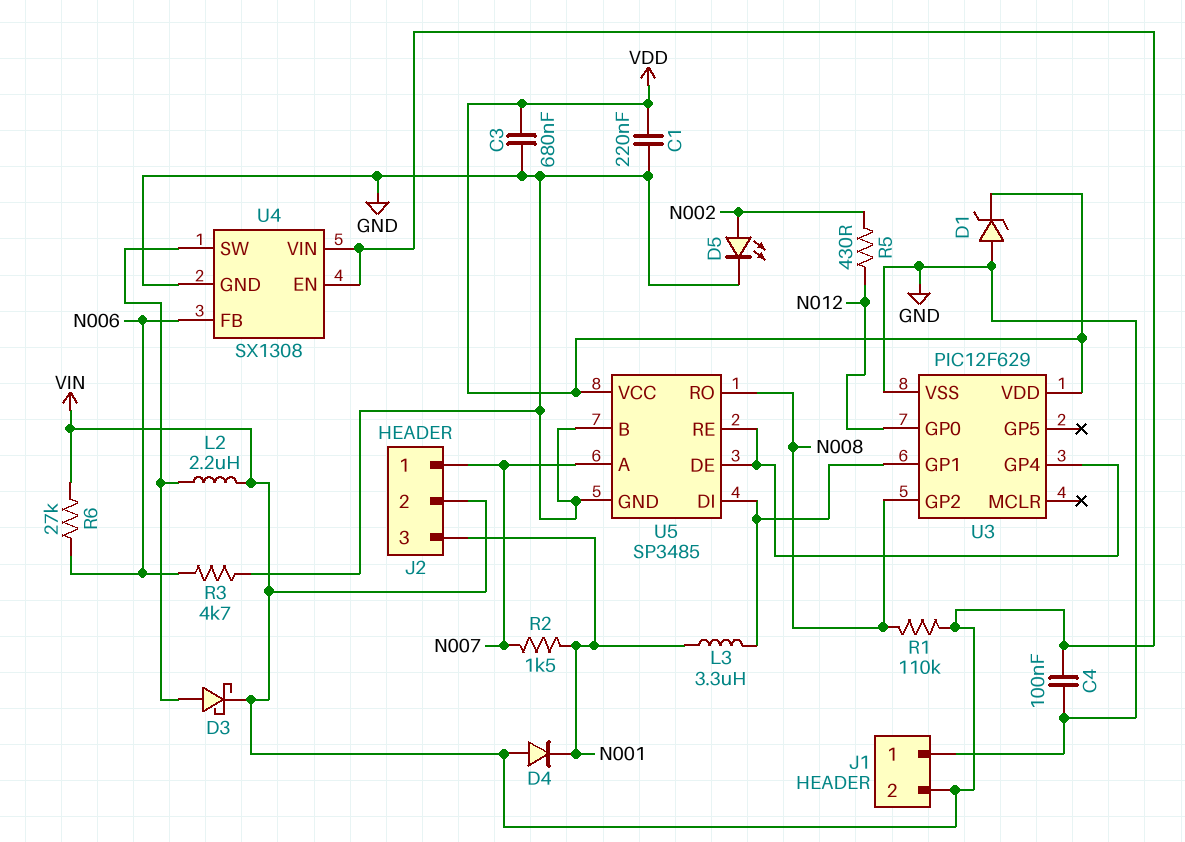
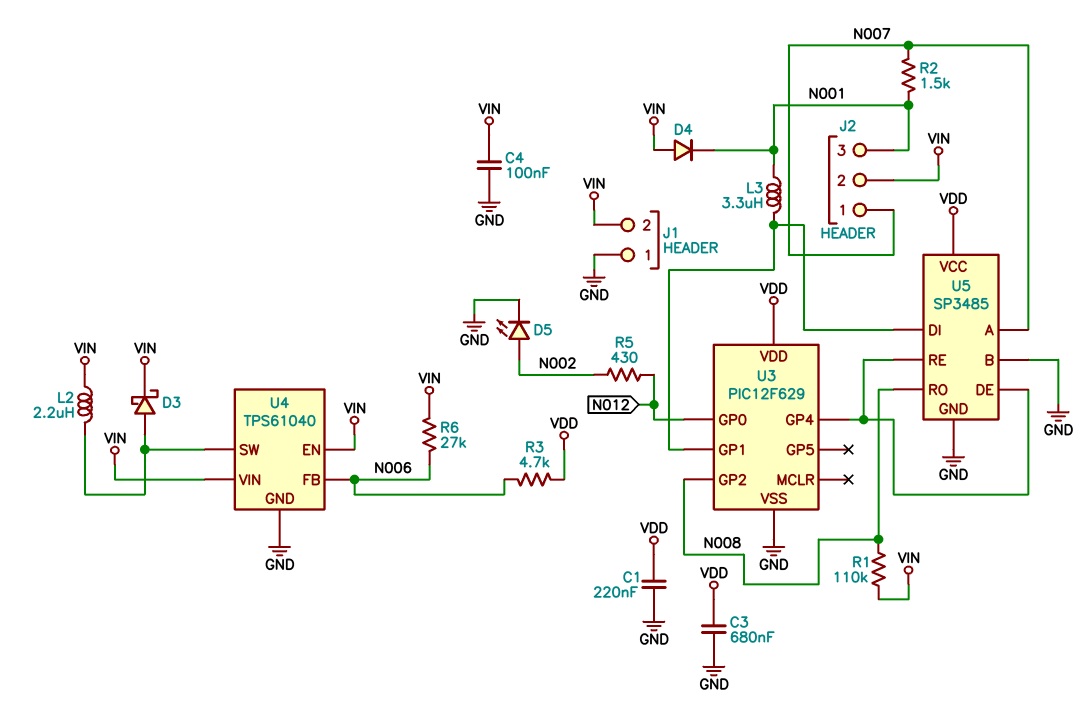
D1: zener (A GND, K VDD) -> none
R3: 4.7k (GND, N006) -> 4.7k (N006, VDD)
U4: SX1308 -> TPS61040

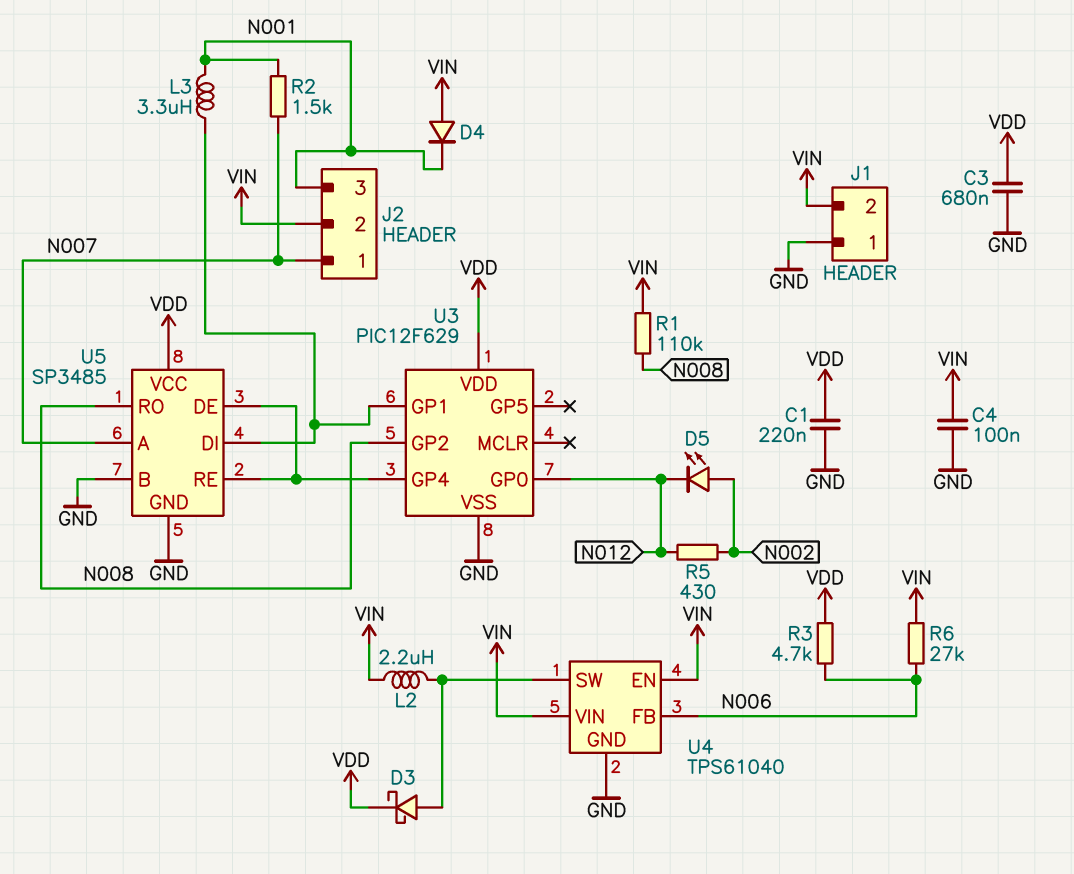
D3: schottky (A U4/SW, K VIN) -> schottky (A U4/SW, K VDD)
D5: LED (A N002, K GND) -> LED (A N002, K N012)

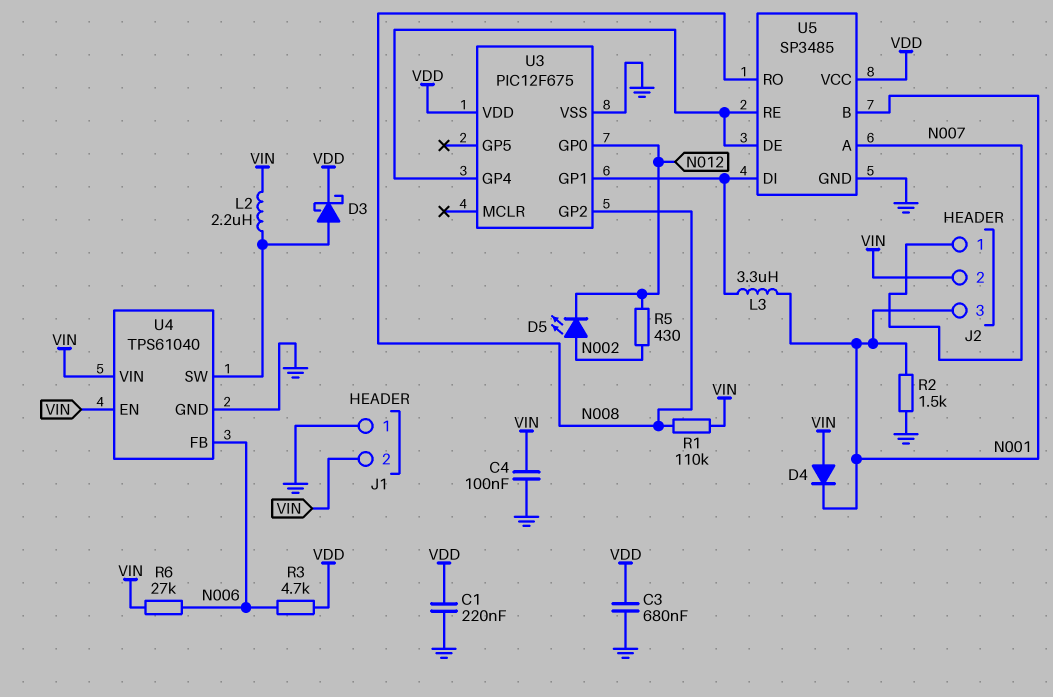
R2: 1.5k (N001, N007) -> 1.5k (GND, N001)
U3: PIC12F629 -> PIC12F675
U5 pin B: GND -> N001

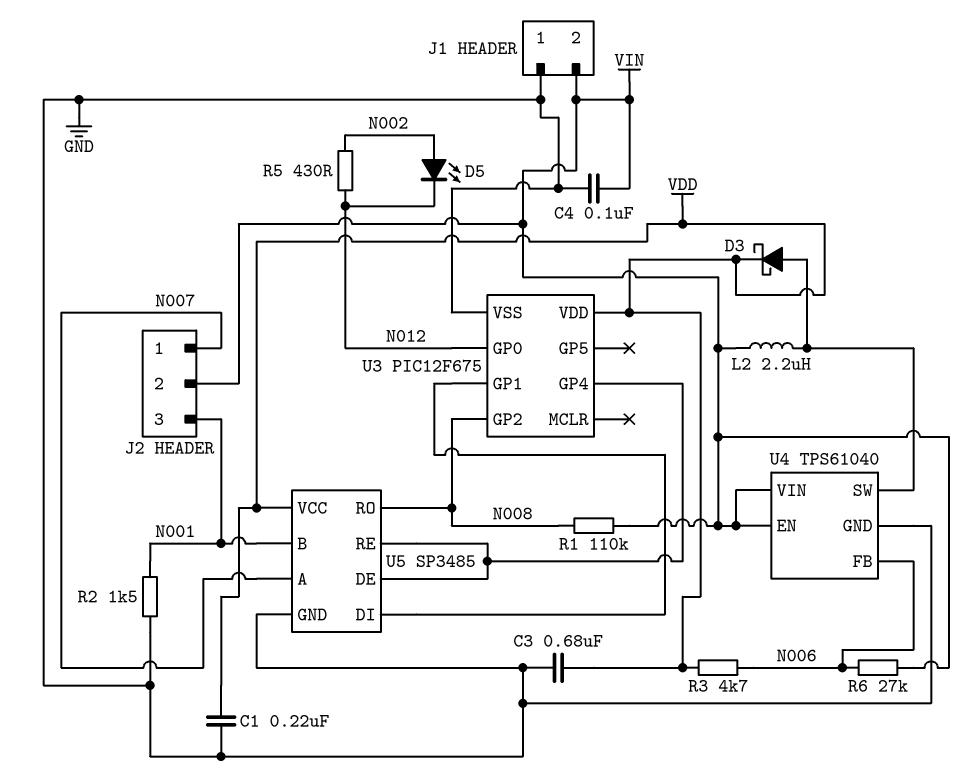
D4: diode (A VIN, K N001) -> none
L3: 3.3uH (N001, U3/GP1) -> none

